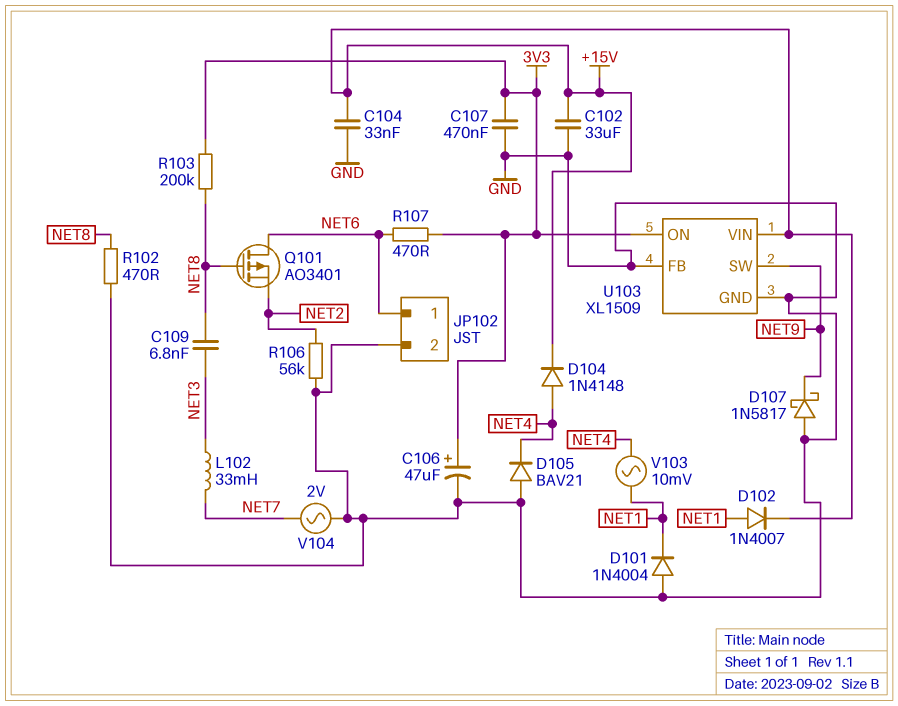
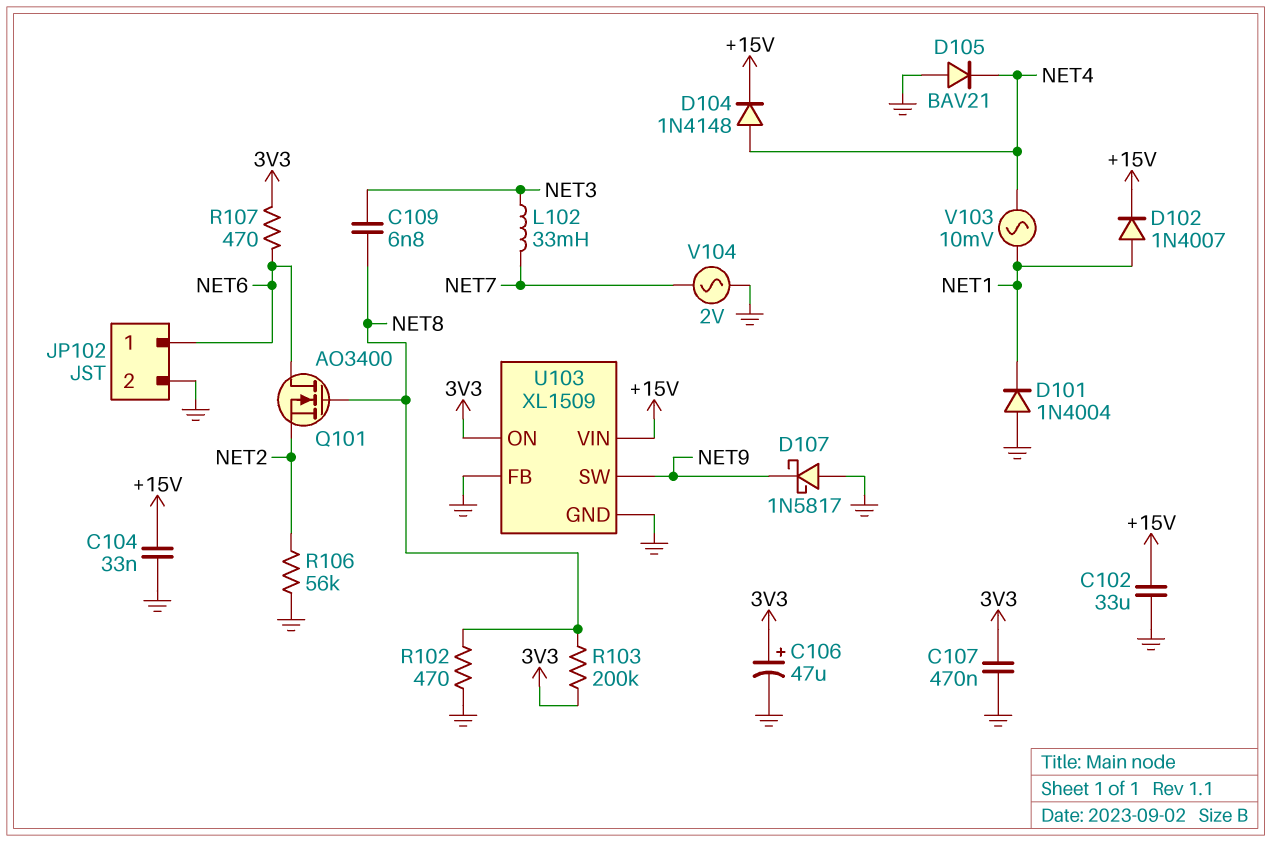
Q101: PMOS AO3401 (G NET8, D NET6, S NET2) -> NMOS AO3400 (G NET8, D NET6, S NET2)

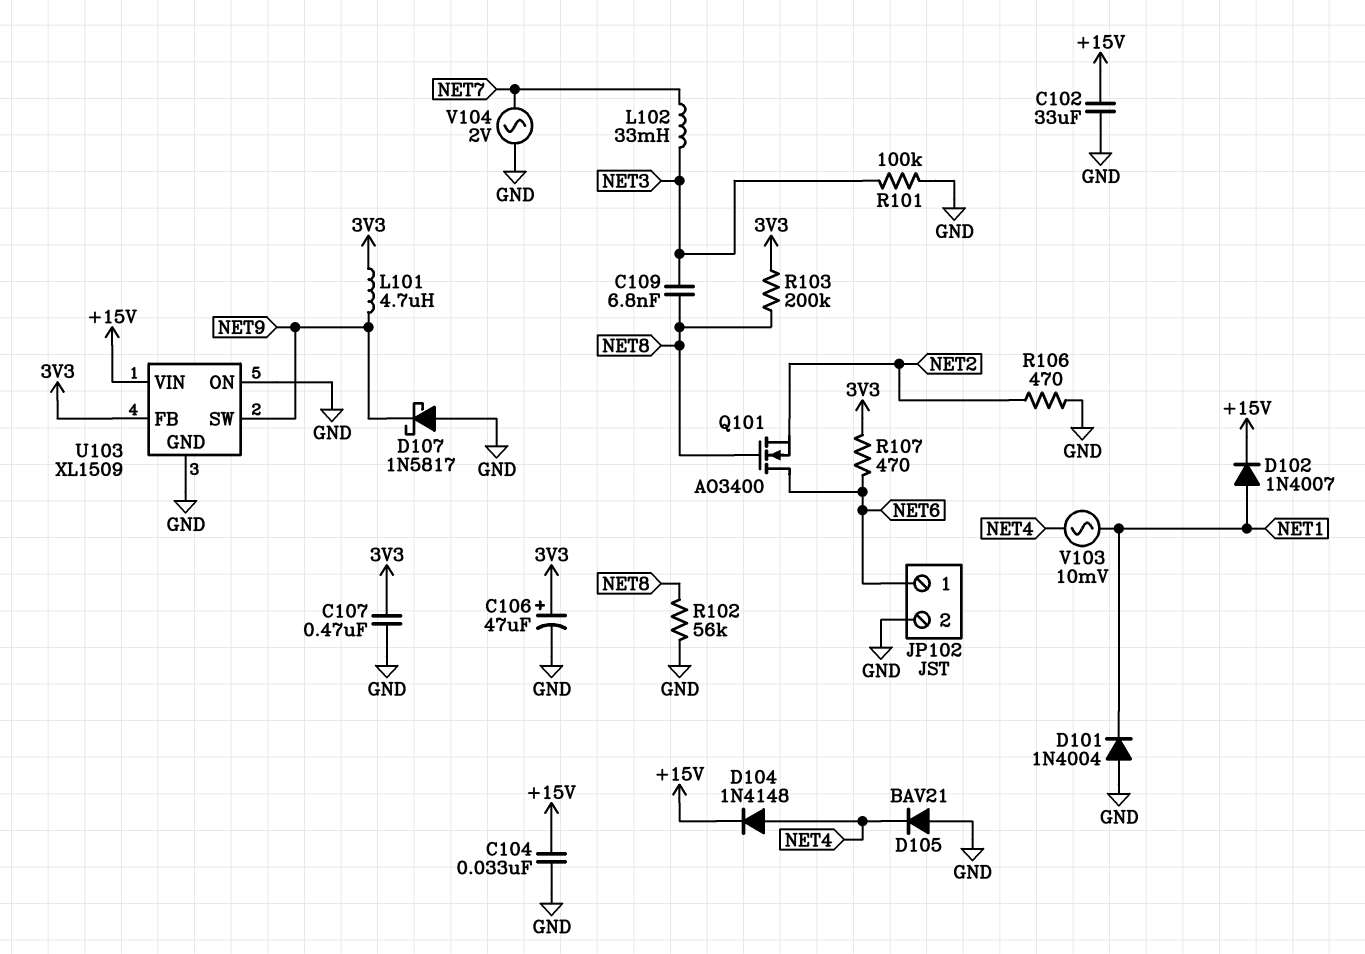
L101: none -> 4.7uH (3V3, NET9)
R101: none -> 100k (GND, NET3)
R102: 470 (GND, NET8) -> 56k (GND, NET8)
R106: 56k (GND, NET2) -> 470 (GND, NET2)
U103 pin FB: GND -> 3V3
U103 pin ON: 3V3 -> GND

